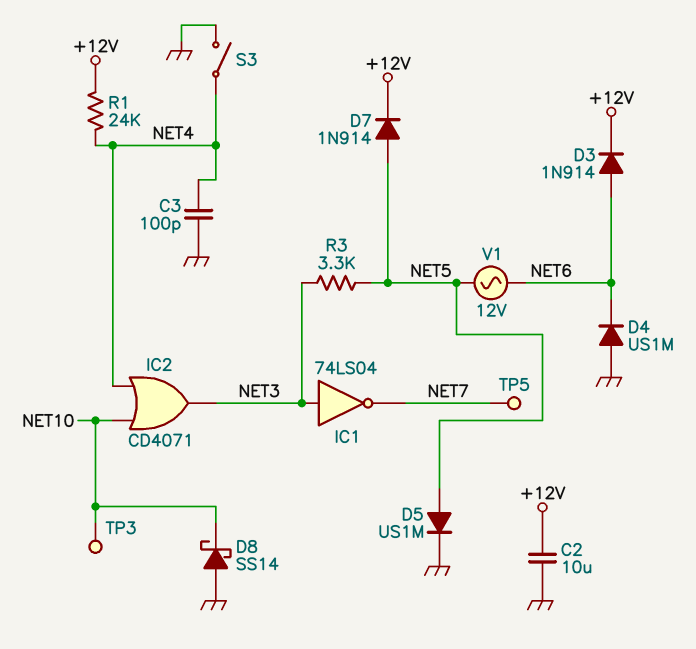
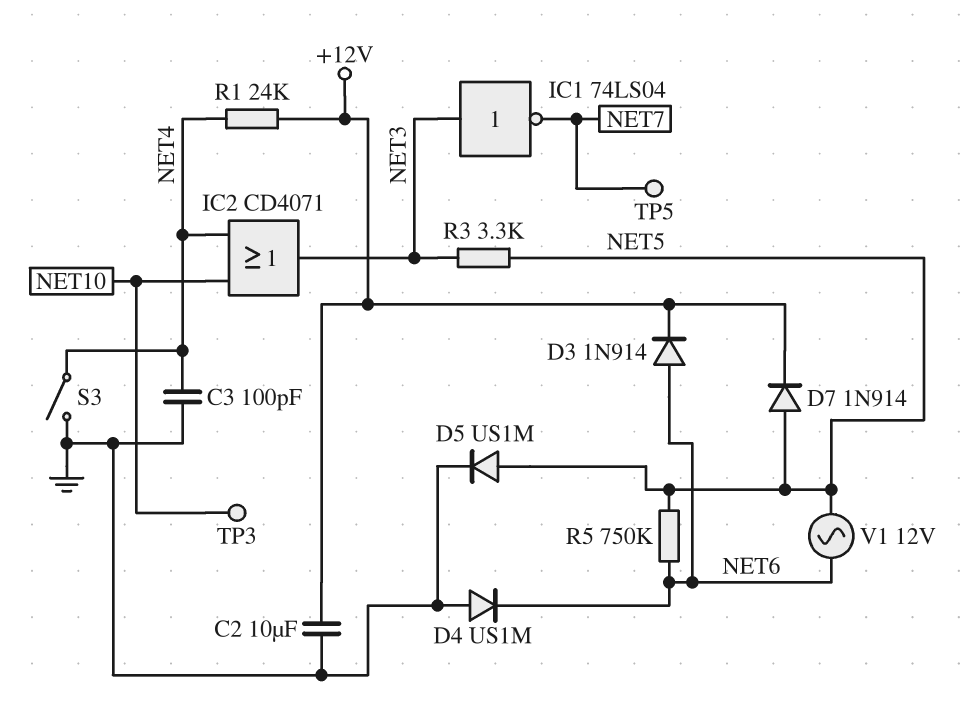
D8: schottky SS14 (A GND, K NET10) -> none
R5: none -> 750k (NET5, NET6)

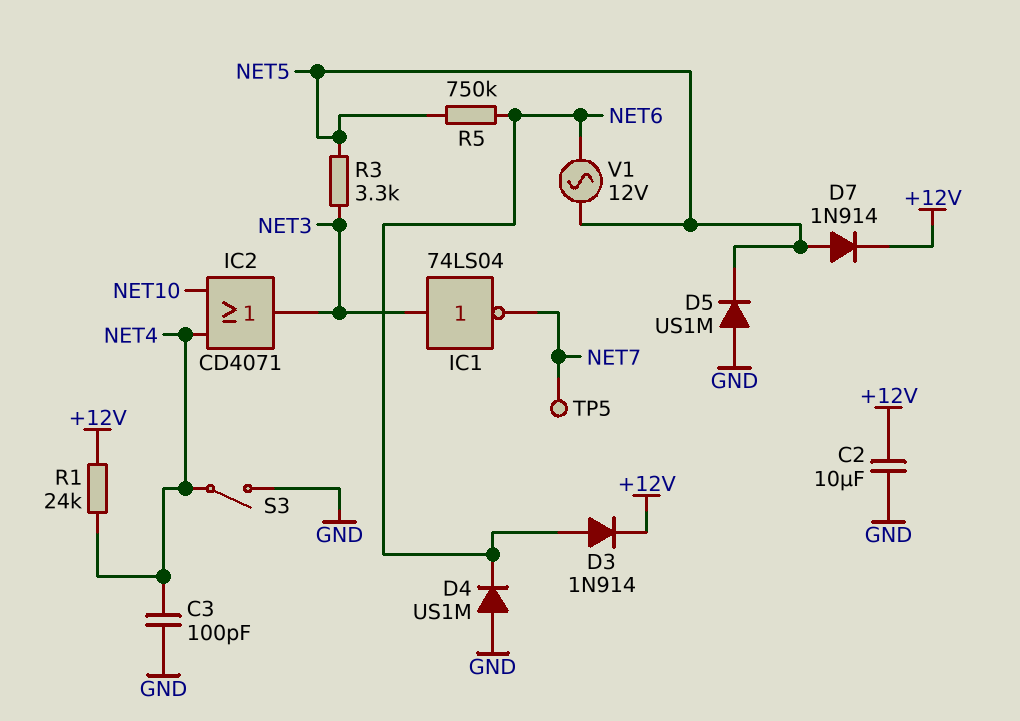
D5: diode US1M (A NET5, K GND) -> diode US1M (A GND, K NET5)
TP3: test point (NET10) -> none

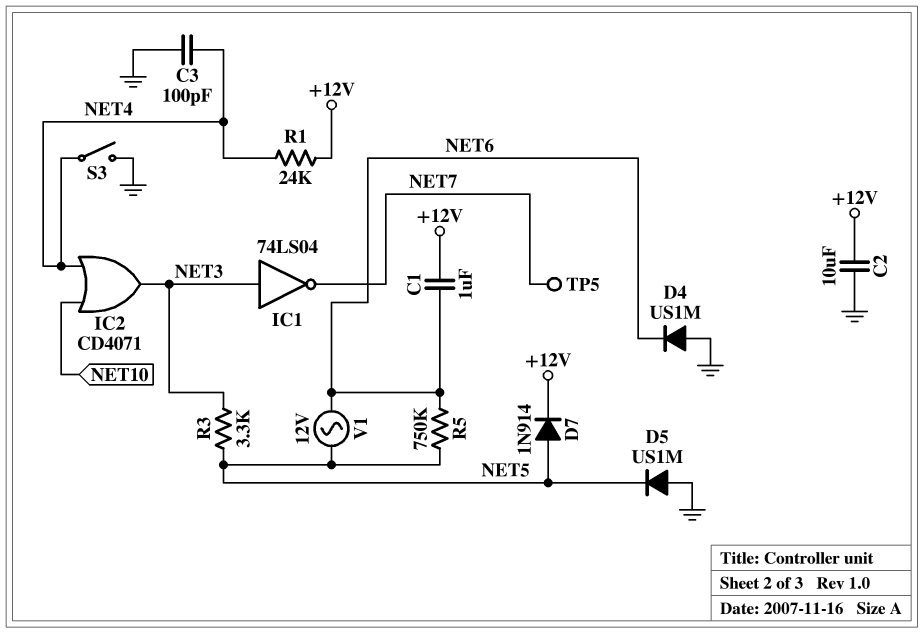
C1: none -> 1uF (+12V, NET6)
D3: diode 1N914 (A NET6, K +12V) -> none

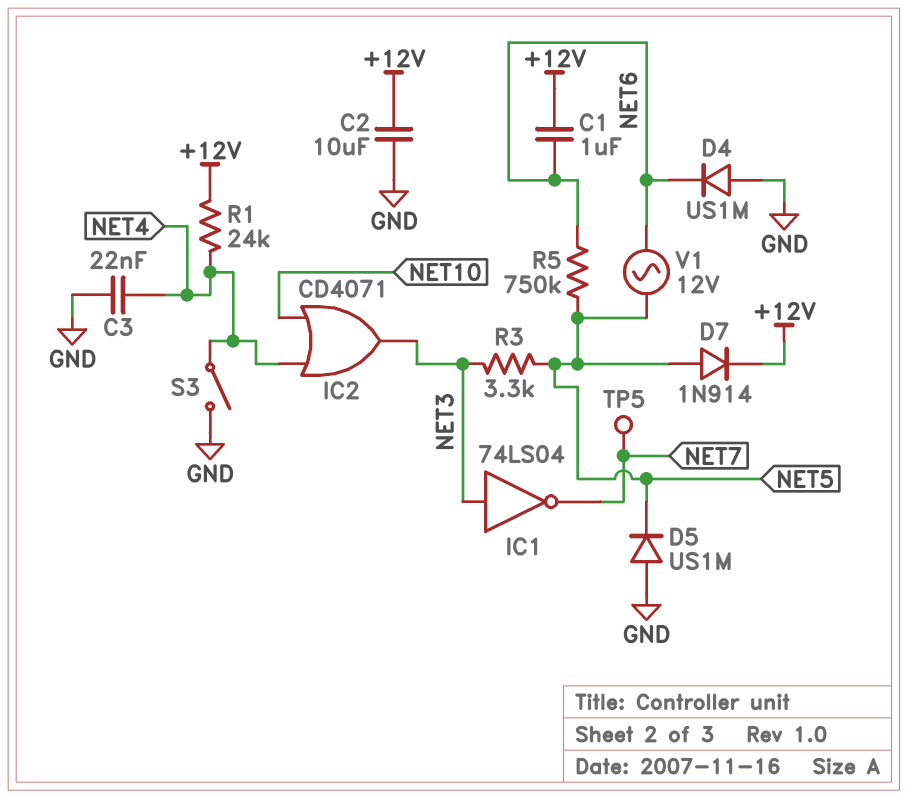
C3: 100pF (GND, NET4) -> 22nF (GND, NET4)

